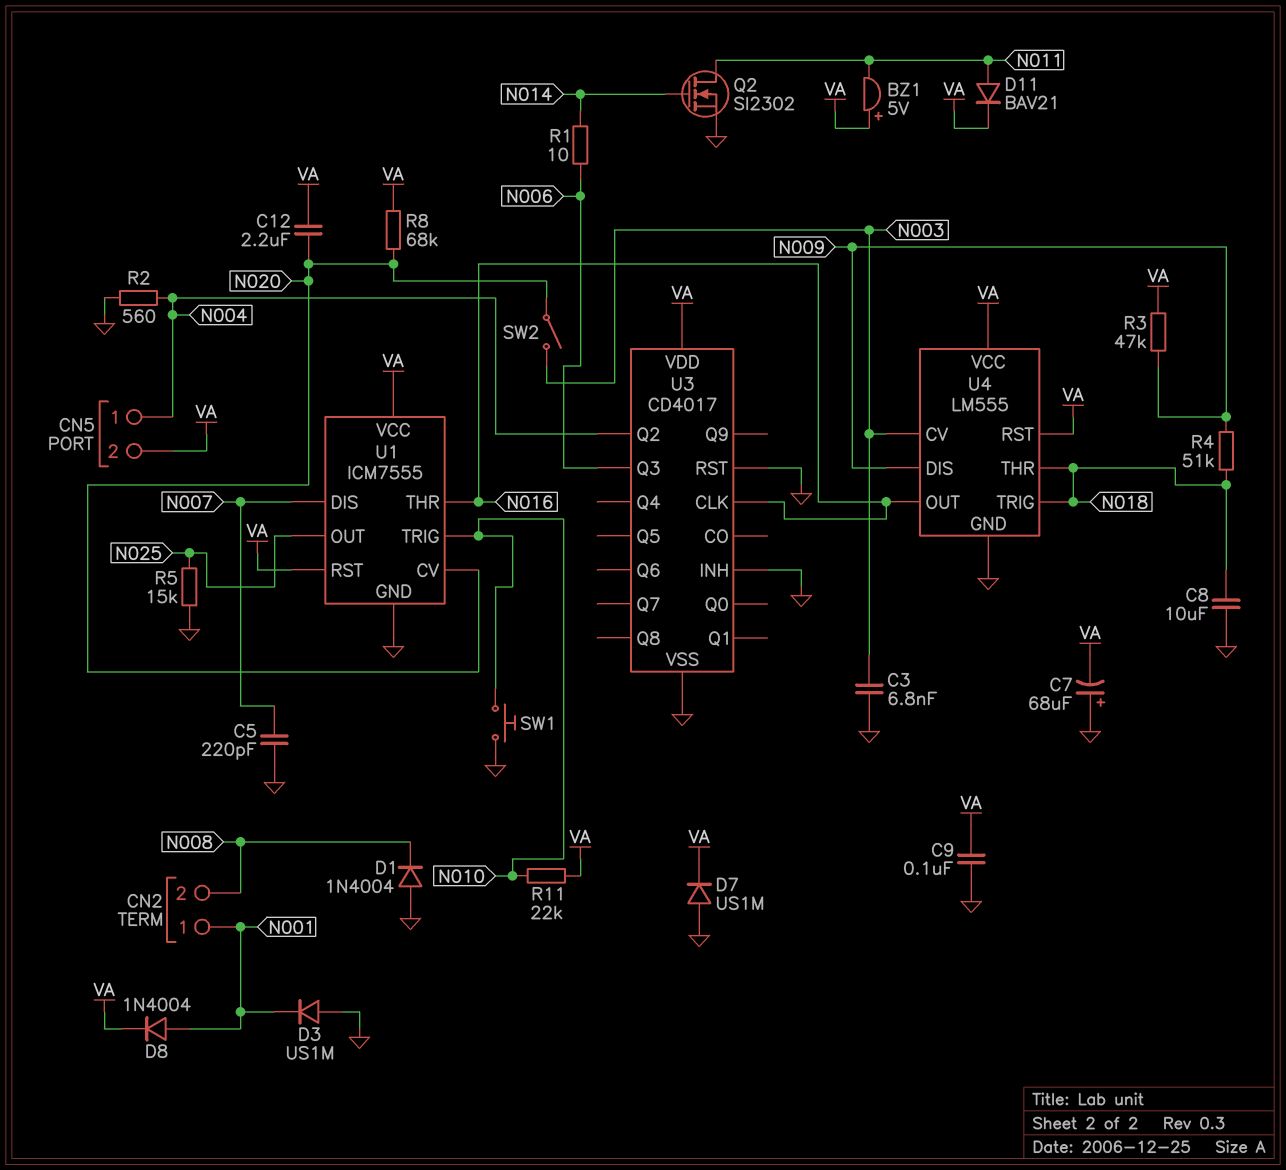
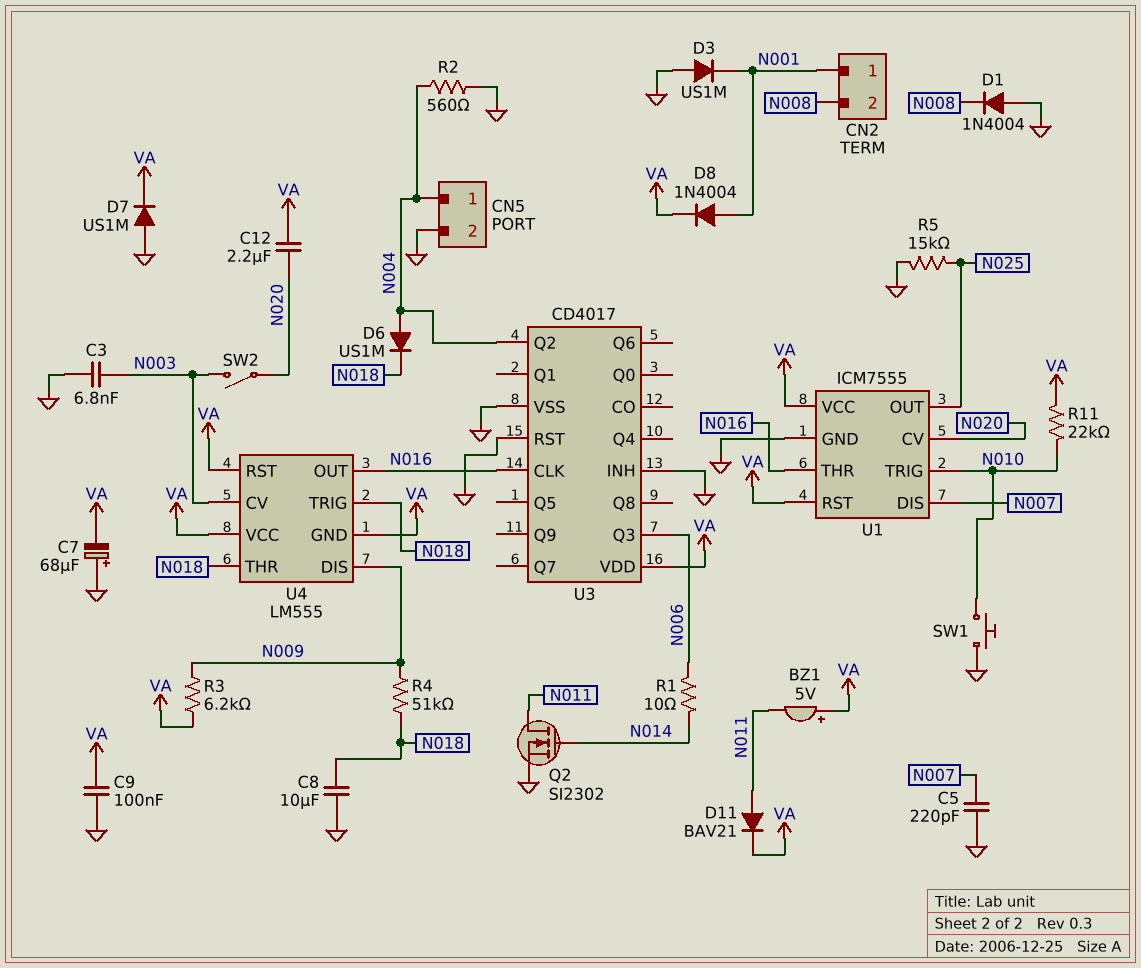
CN5 pin 2: VA -> GND
D6: none -> diode US1M (A N004, K N018)
R3: 47k (N009, VA) -> 6.2k (N009, VA)
R8: 68k (N020, VA) -> none
U4 pin GND: GND -> VA

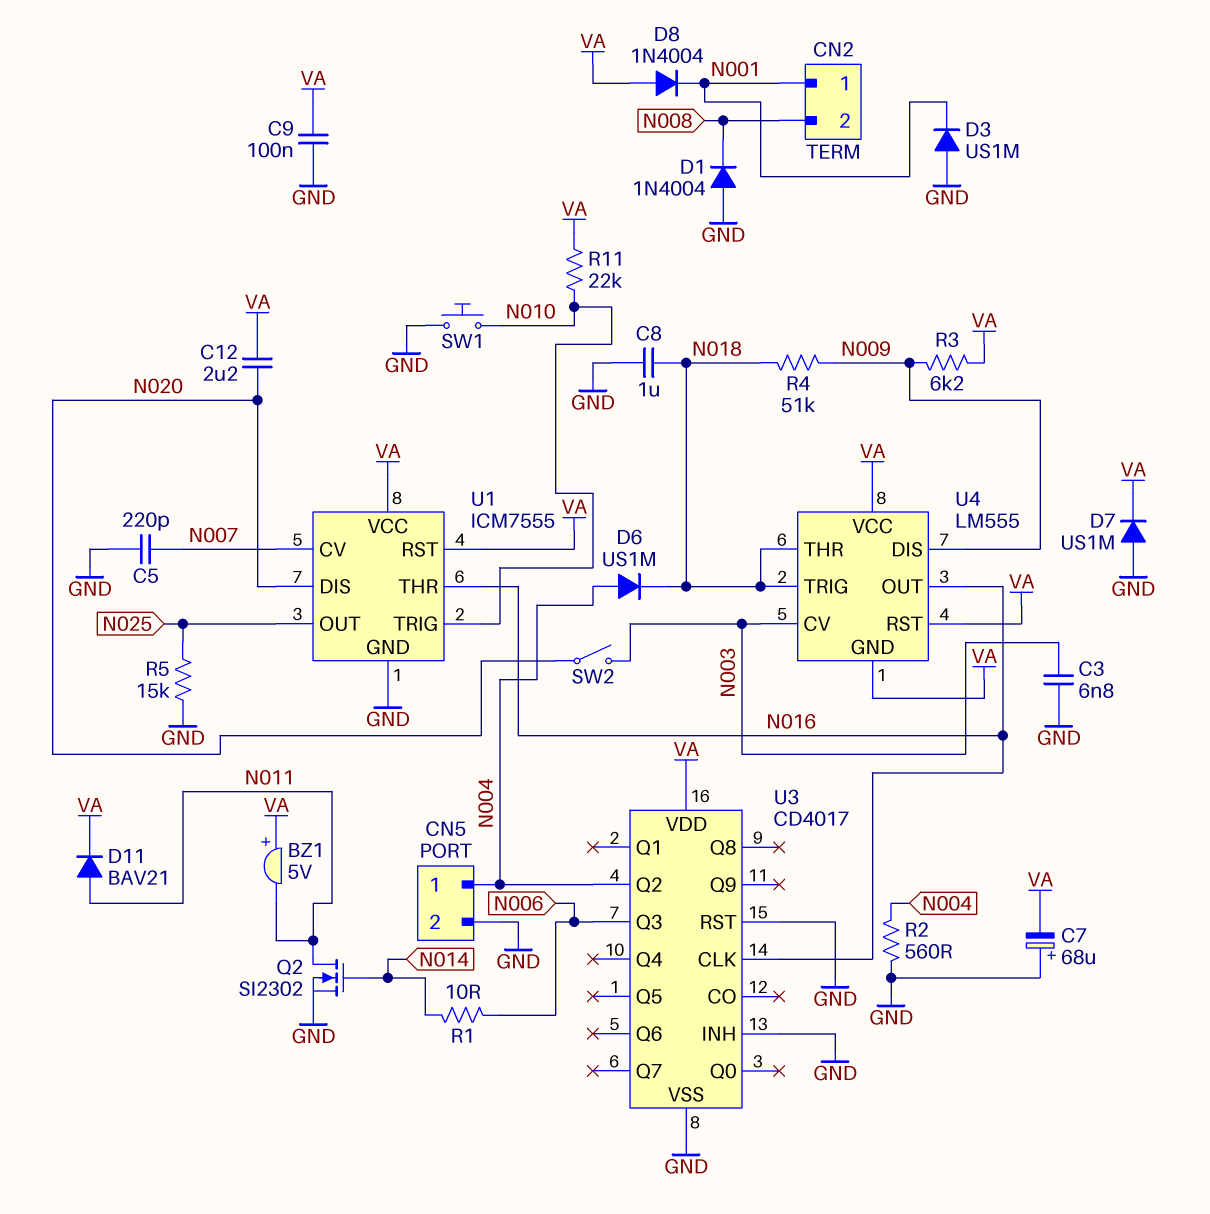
C8: 10uF (GND, N018) -> 1uF (GND, N018)
D8: diode 1N4004 (A N001, K VA) -> diode 1N4004 (A VA, K N001)
U1 pin CV: N020 -> N007
U1 pin DIS: N007 -> N020

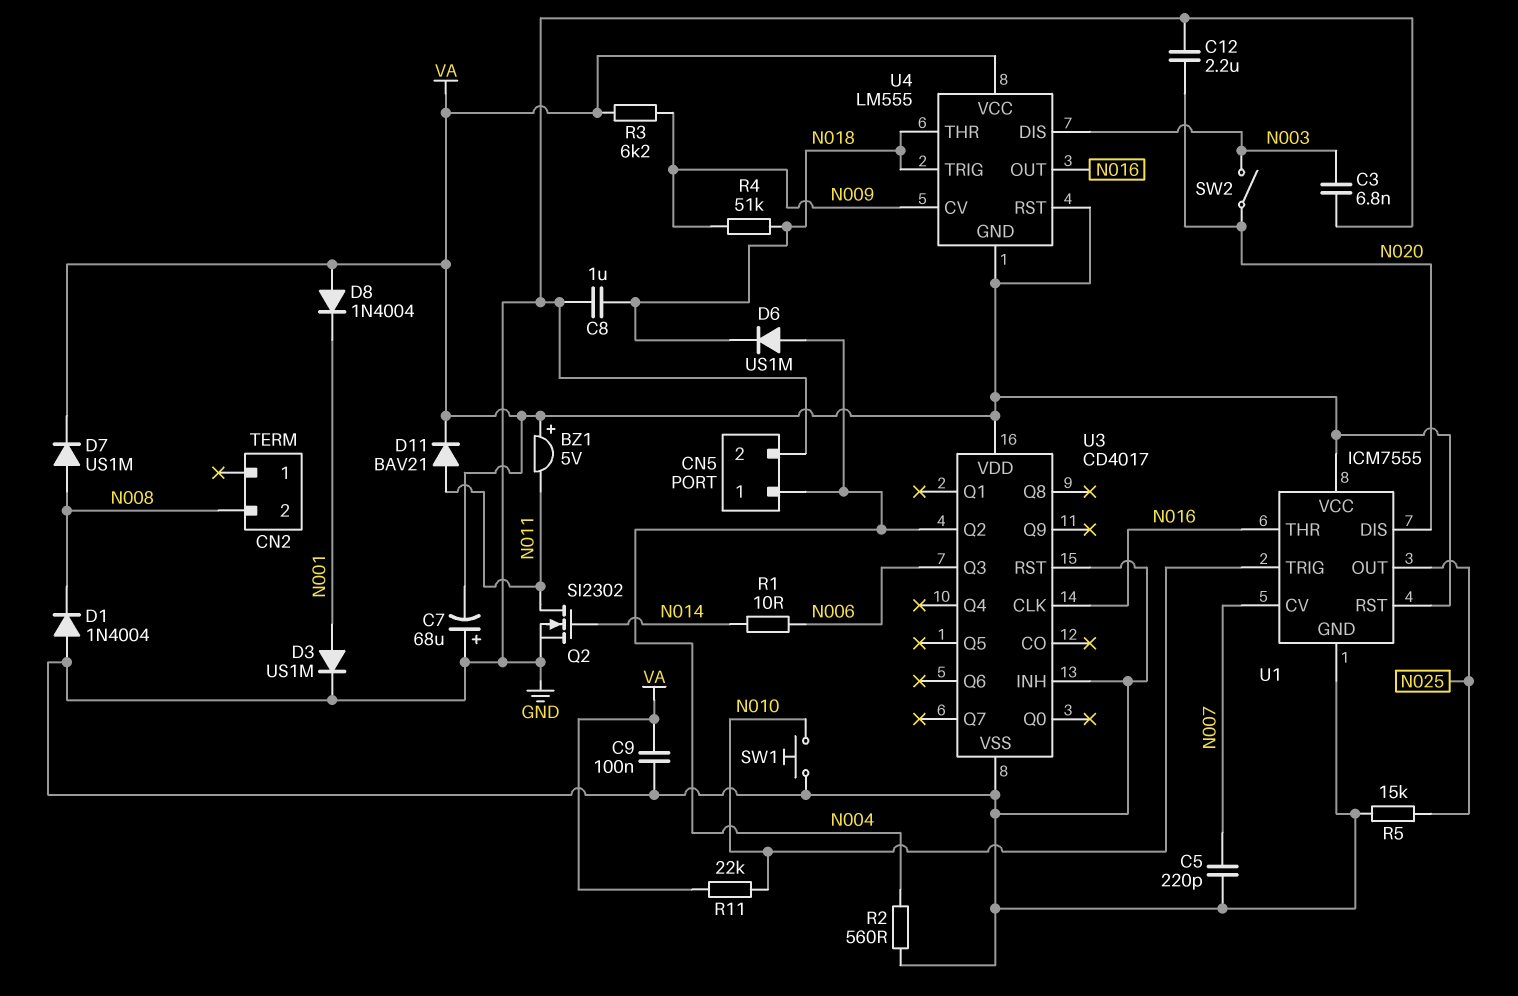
C12: 2.2uF (N020, VA) -> 2.2uF (GND, N020)
CN2 pin 1: N001 -> none
D3: diode US1M (A GND, K N001) -> diode US1M (A N001, K GND)
D7: diode US1M (A GND, K VA) -> diode US1M (A N008, K VA)
U4 pin CV: N003 -> N009
U4 pin DIS: N009 -> N003

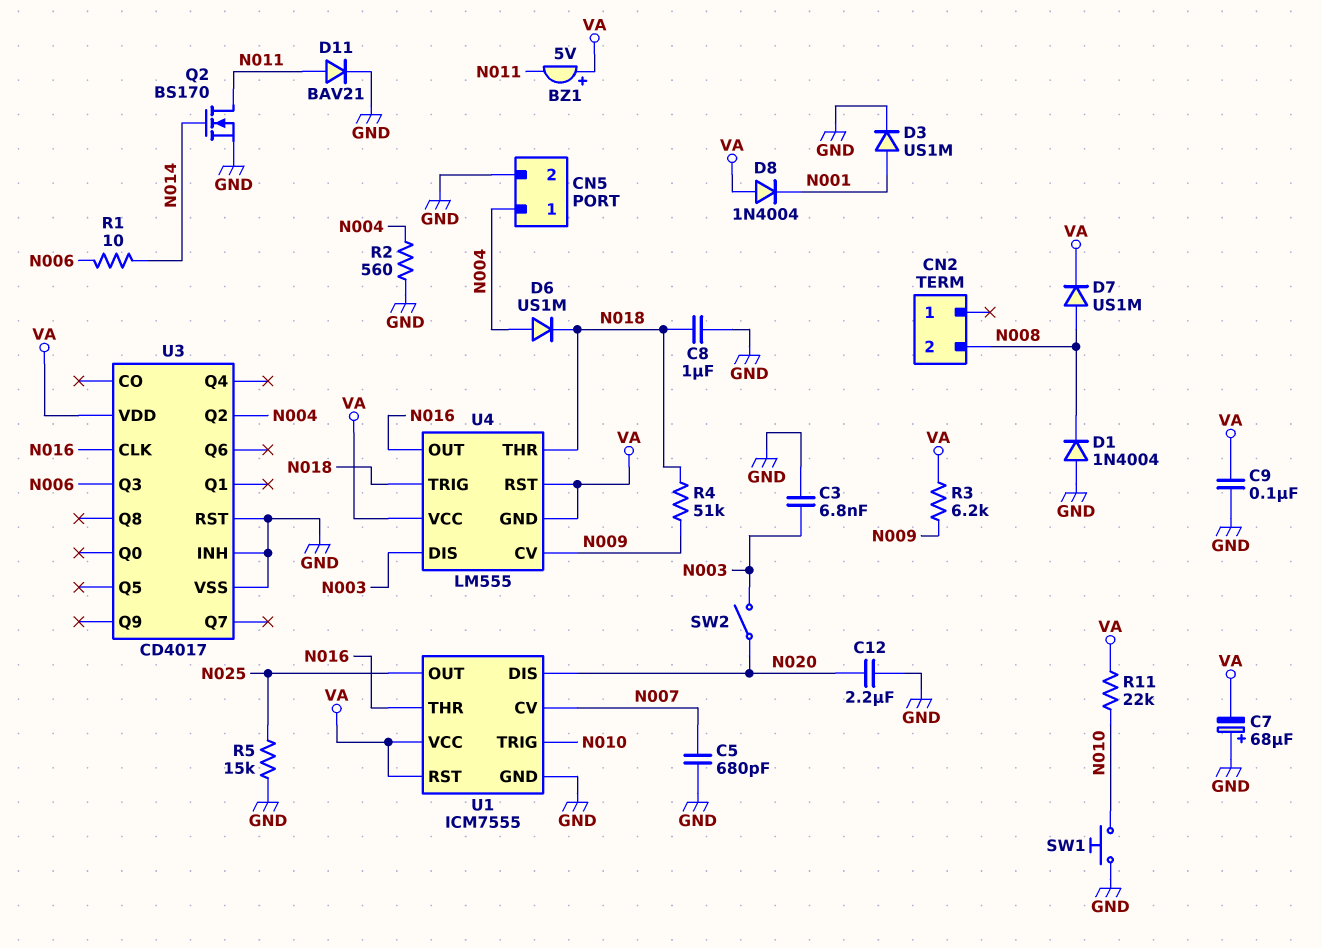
C5: 220pF (GND, N007) -> 680pF (GND, N007)
D11: diode BAV21 (A N011, K VA) -> diode BAV21 (A N011, K GND)
Q2: NMOS SI2302 (G N014, D N011, S GND) -> NMOS BS170 (G N014, D N011, S GND)

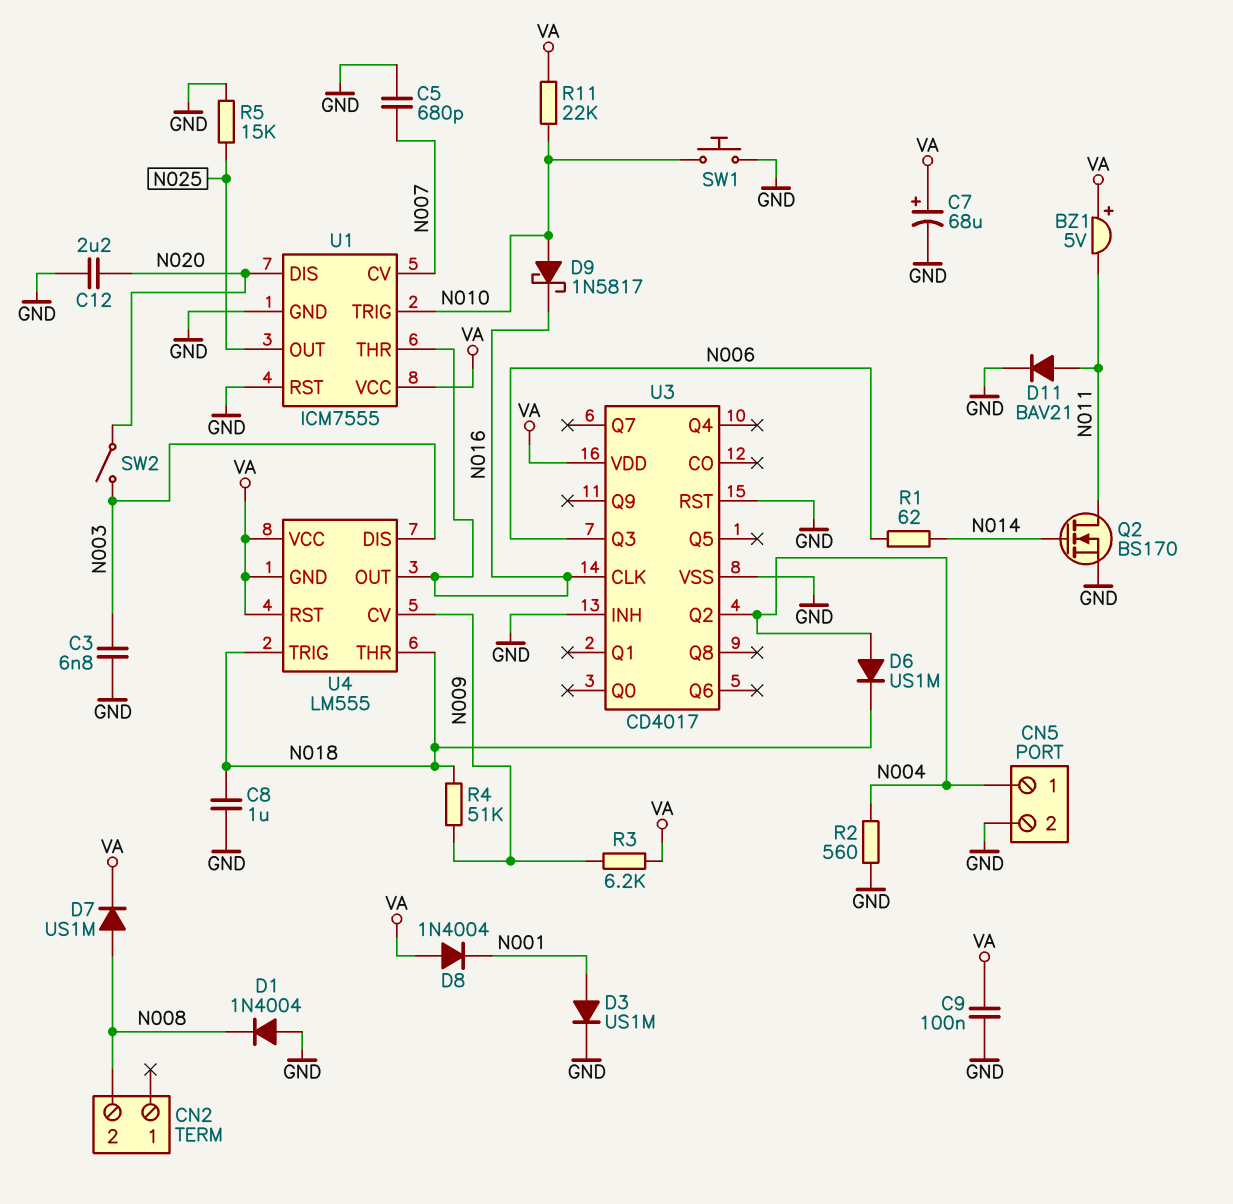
C7: 68uF (plus GND, minus VA) -> 68uF (plus VA, minus GND)
D9: none -> schottky 1N5817 (A N010, K N016)
R1: 10 (N006, N014) -> 62 (N006, N014)
U1 pin RST: VA -> GND

